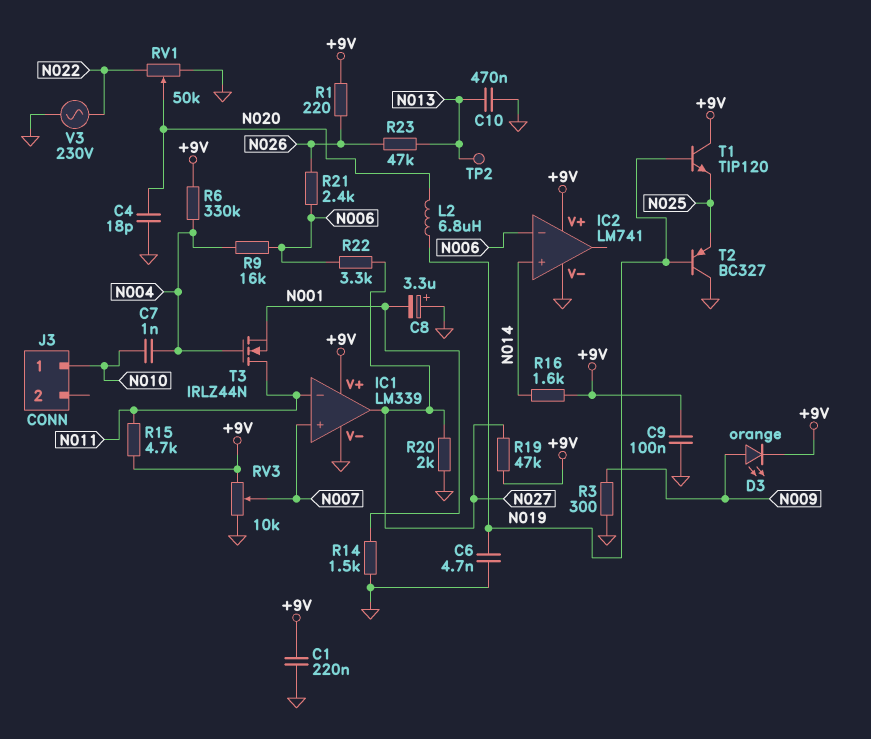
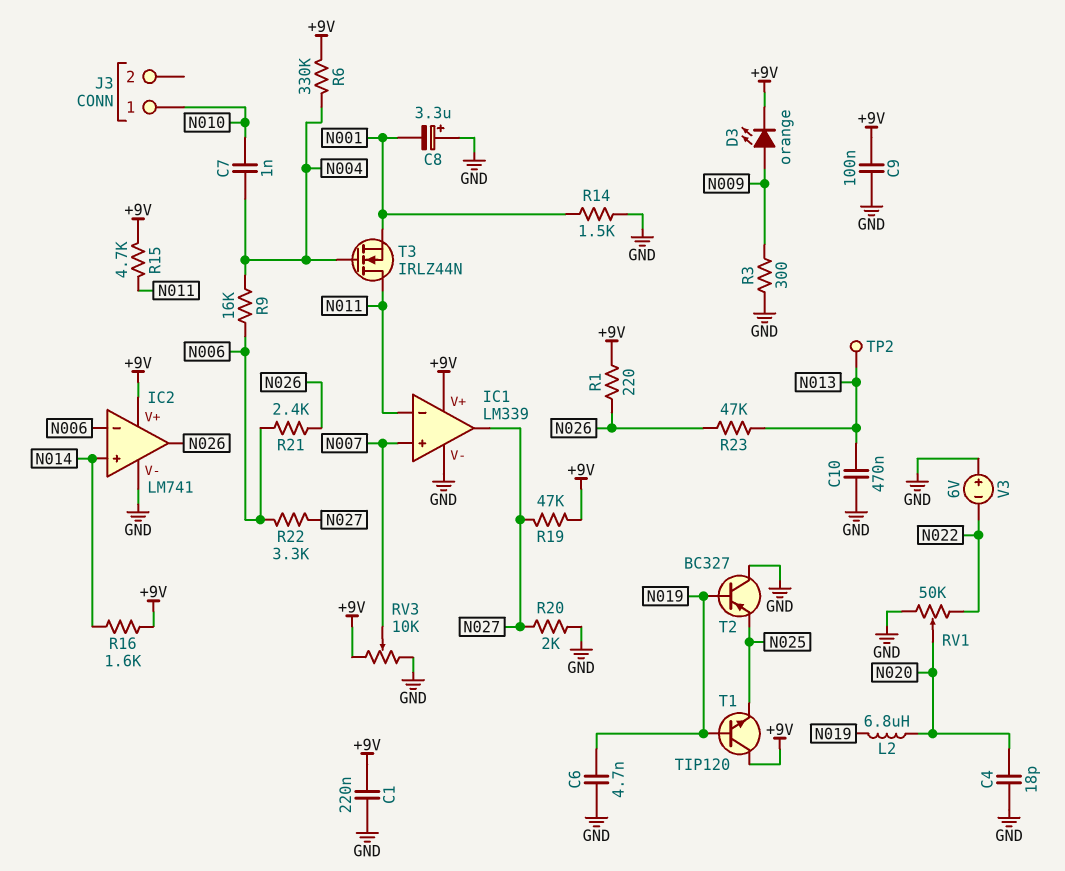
IC2 pin out: none -> N026
V3: AC 230V (GND, N022) -> 6V (plus GND, minus N022)

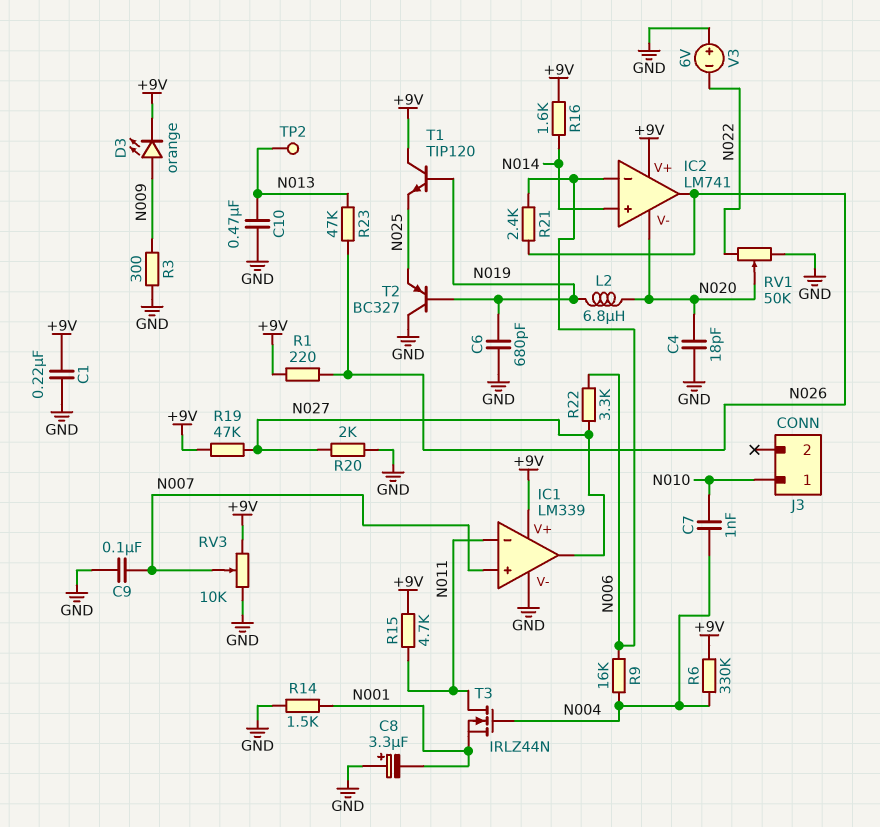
C6: 4.7nF (GND, N019) -> 680pF (GND, N019)
C9: 100nF (+9V, GND) -> 100nF (GND, N007)
IC2 pin V-: GND -> N020

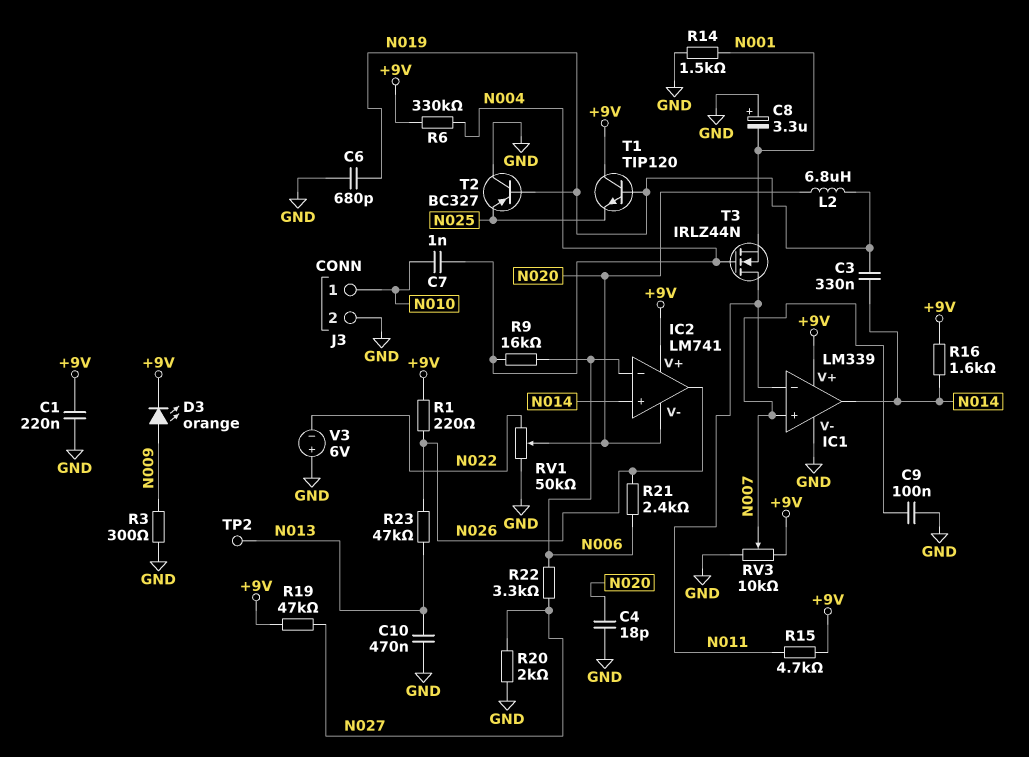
C3: none -> 330nF (N014, N019)
IC1 pin out: N027 -> N014
J3 pin 2: none -> GND

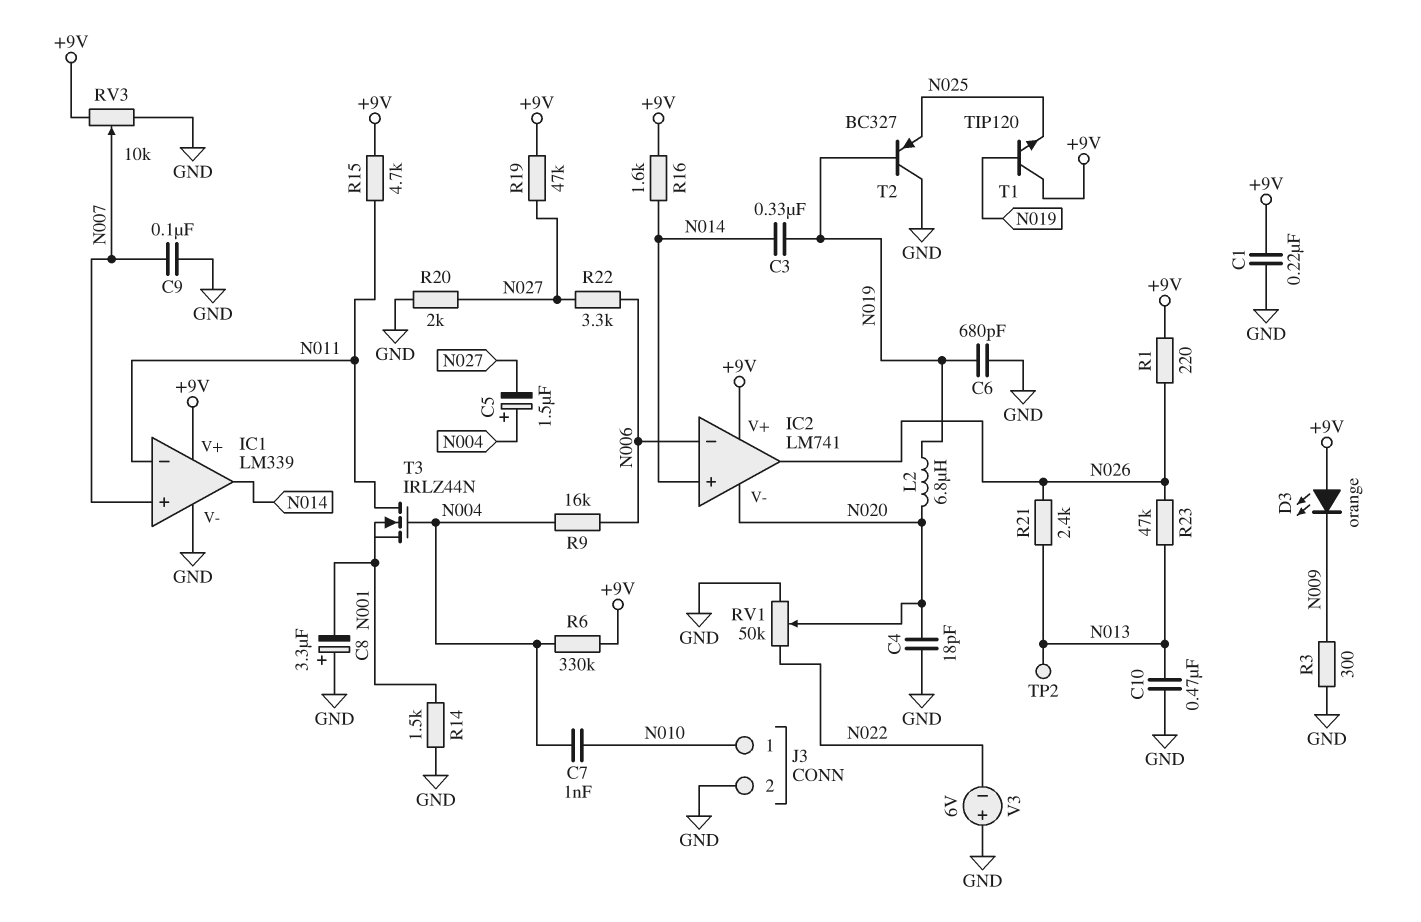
C5: none -> 1.5uF (plus N004, minus N027)
D3: LED orange (A N009, K +9V) -> LED orange (A +9V, K N009)
R21: 2.4k (N006, N026) -> 2.4k (N013, N026)

